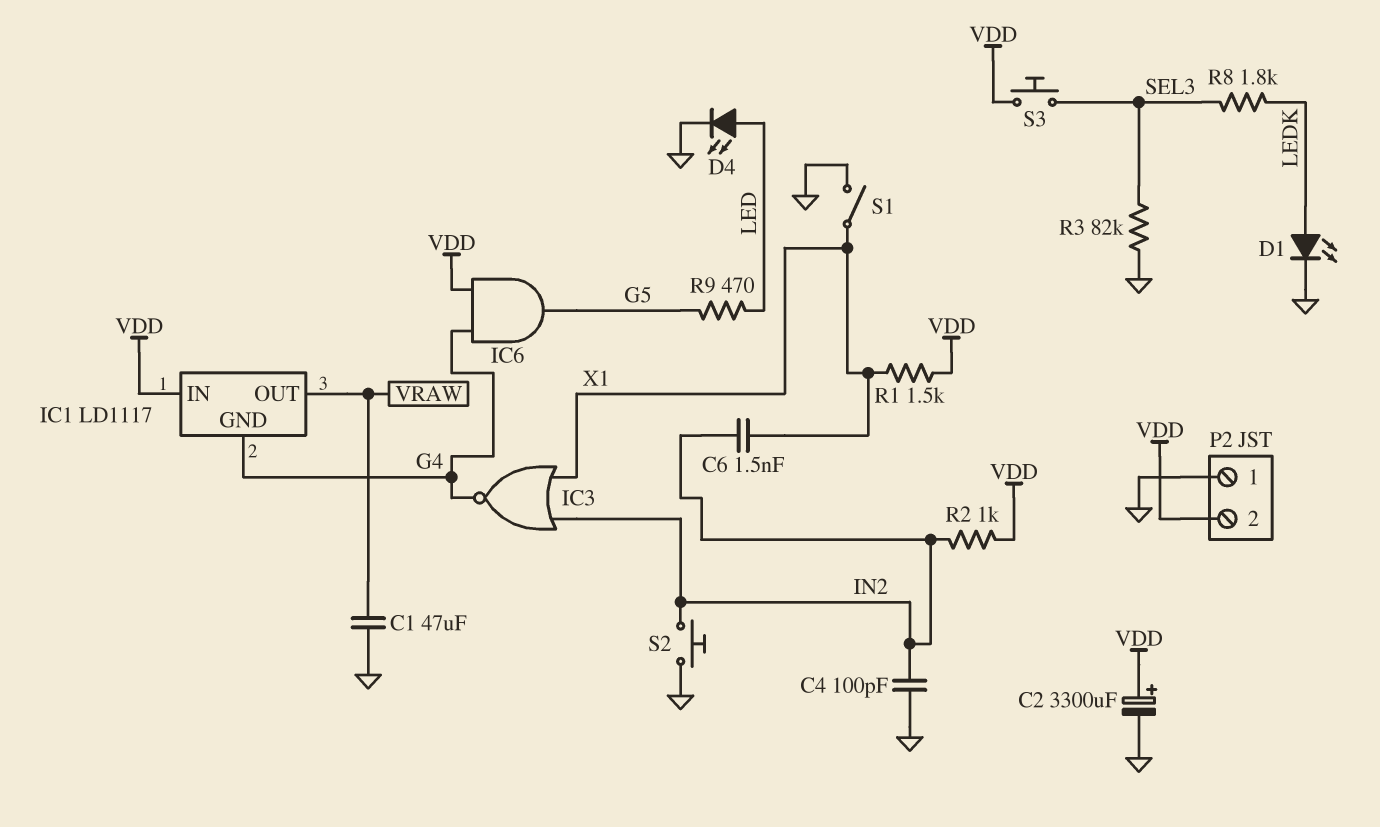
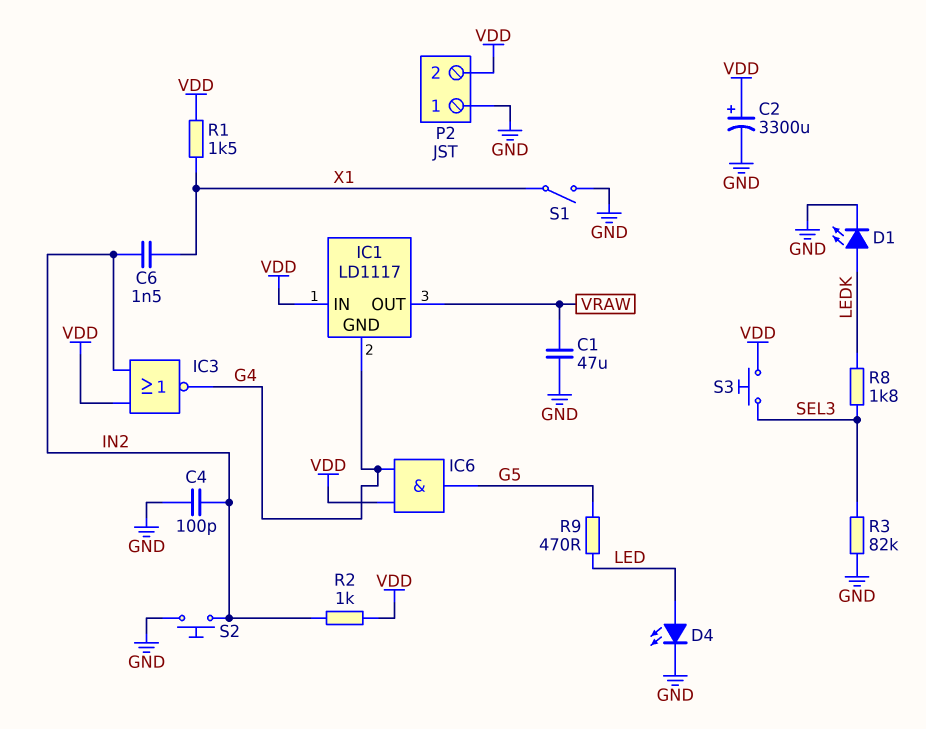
IC3: NOR (in IN2, in X1, out G4) -> NOR (in IN2, in VDD, out G4)

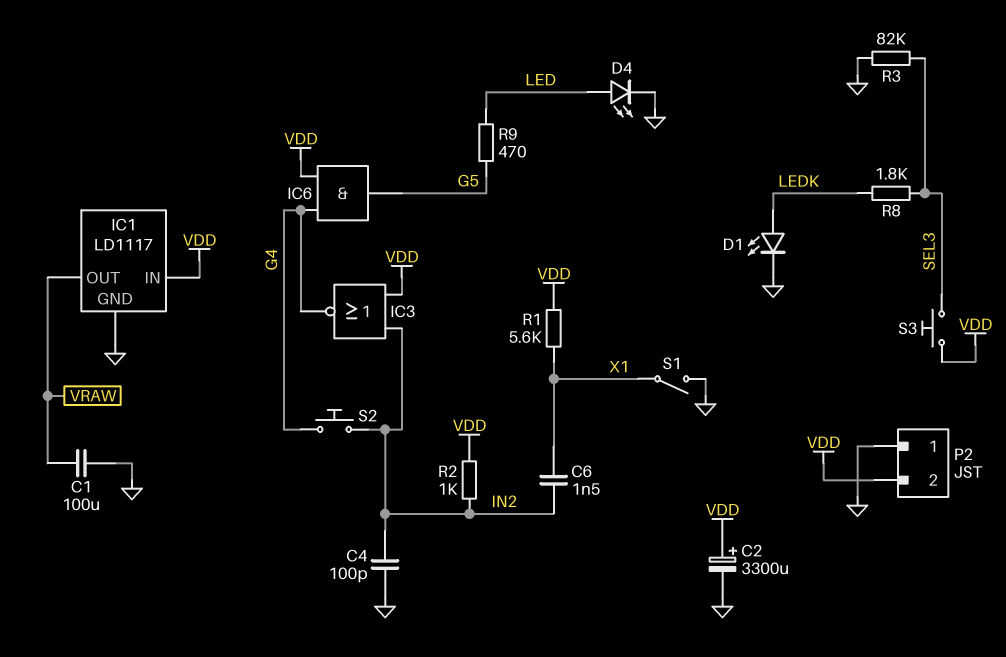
C1: 47uF (GND, VRAW) -> 100uF (GND, VRAW)
IC1 pin GND: G4 -> GND
R1: 1.5k (VDD, X1) -> 5.6k (VDD, X1)
S2: button (GND, IN2) -> button (G4, IN2)

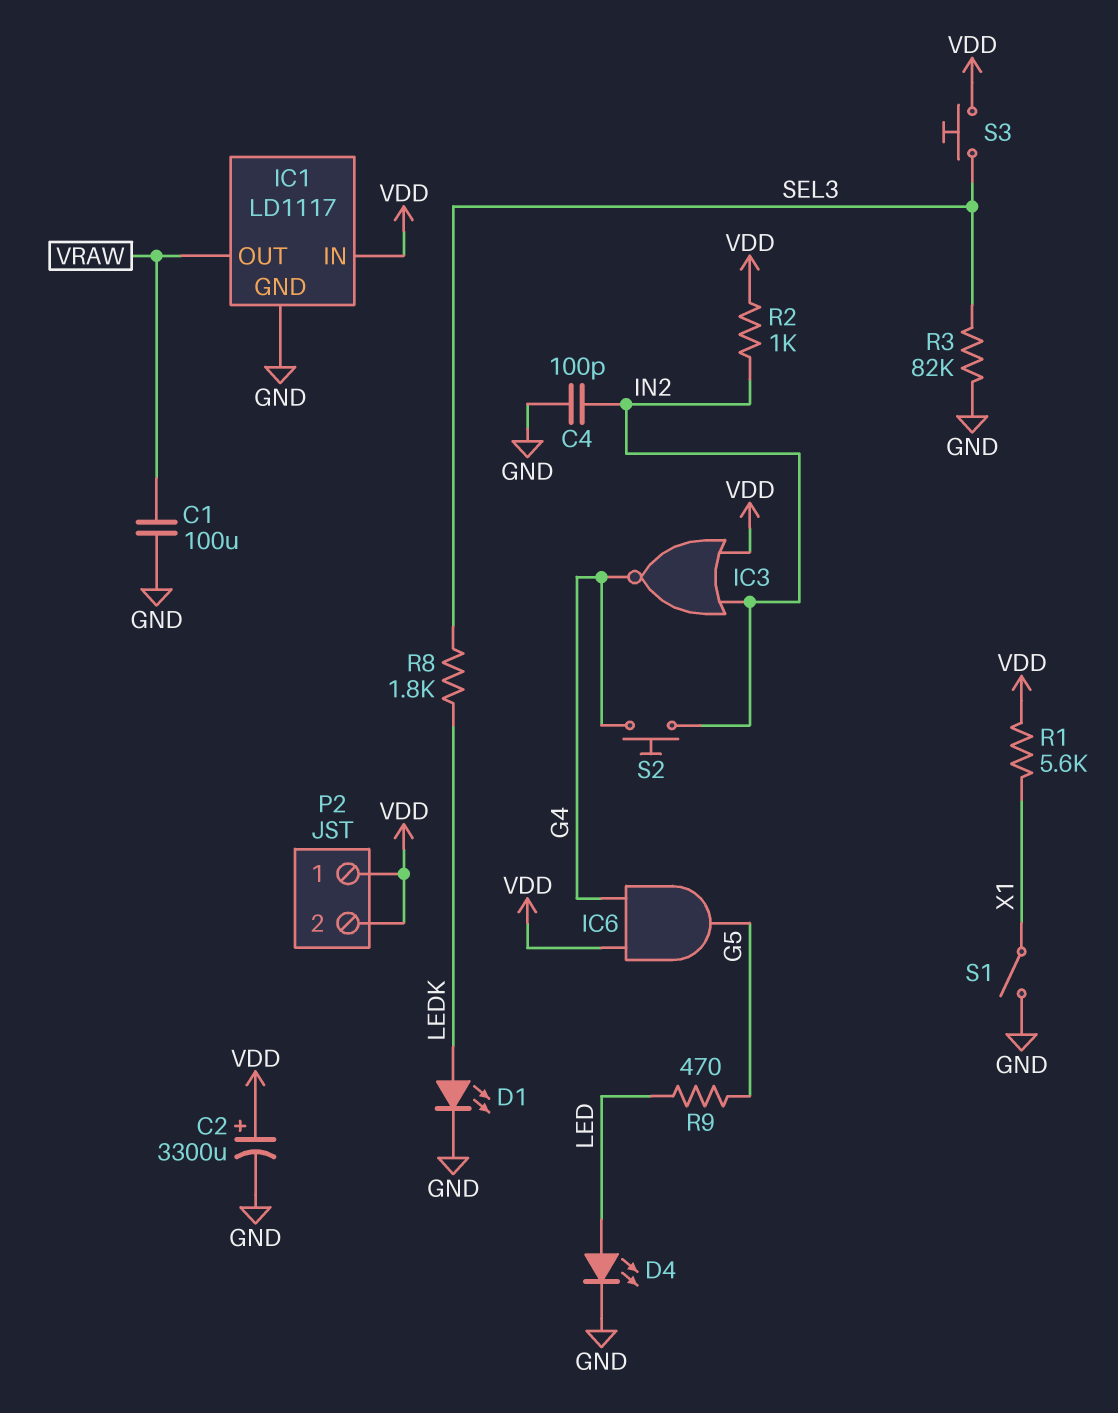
C6: 1.5nF (IN2, X1) -> none
P2 pin 1: GND -> VDD

